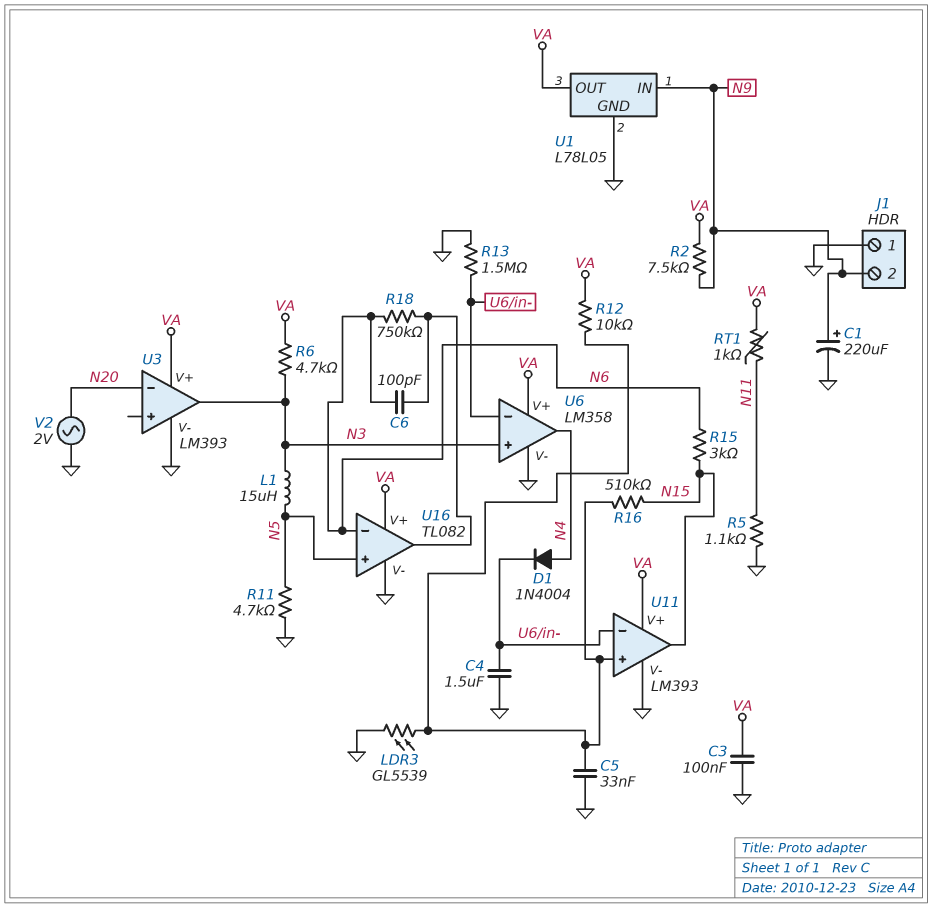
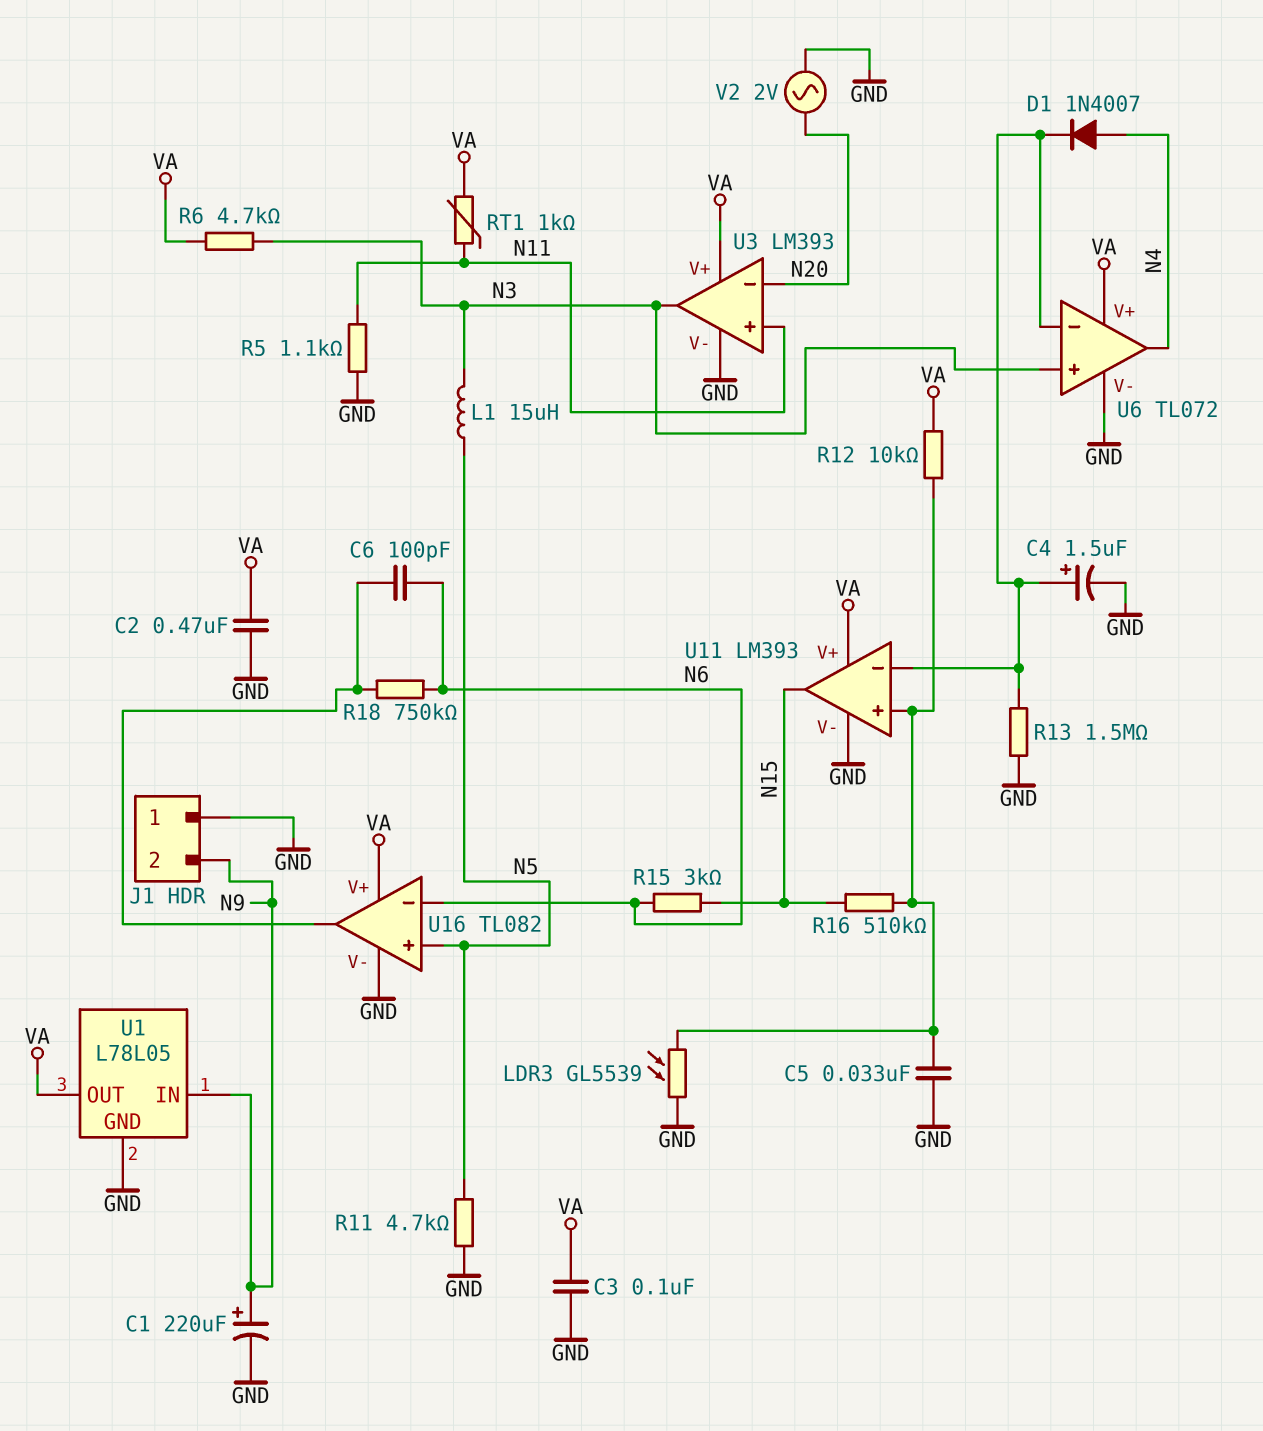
C2: none -> 470nF (GND, VA)
C4: 1.5uF (GND, U6/in-) -> 1.5uF (plus U6/in-, minus GND)
D1: diode 1N4004 (A N4, K U6/in-) -> diode 1N4007 (A N4, K U6/in-)
R2: 7.5k (N9, VA) -> none
U3 pin in+: none -> N11
U6: LM358 -> TL072

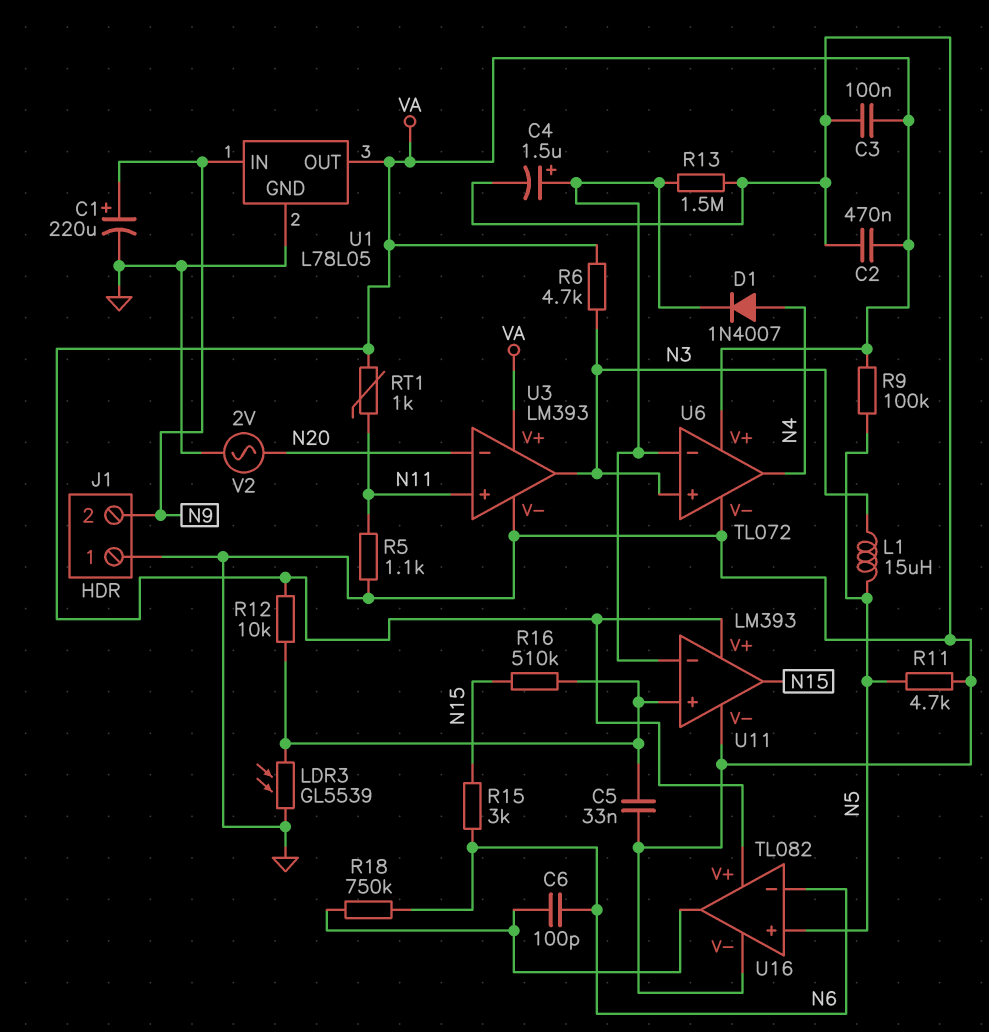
R9: none -> 100k (N5, VA)

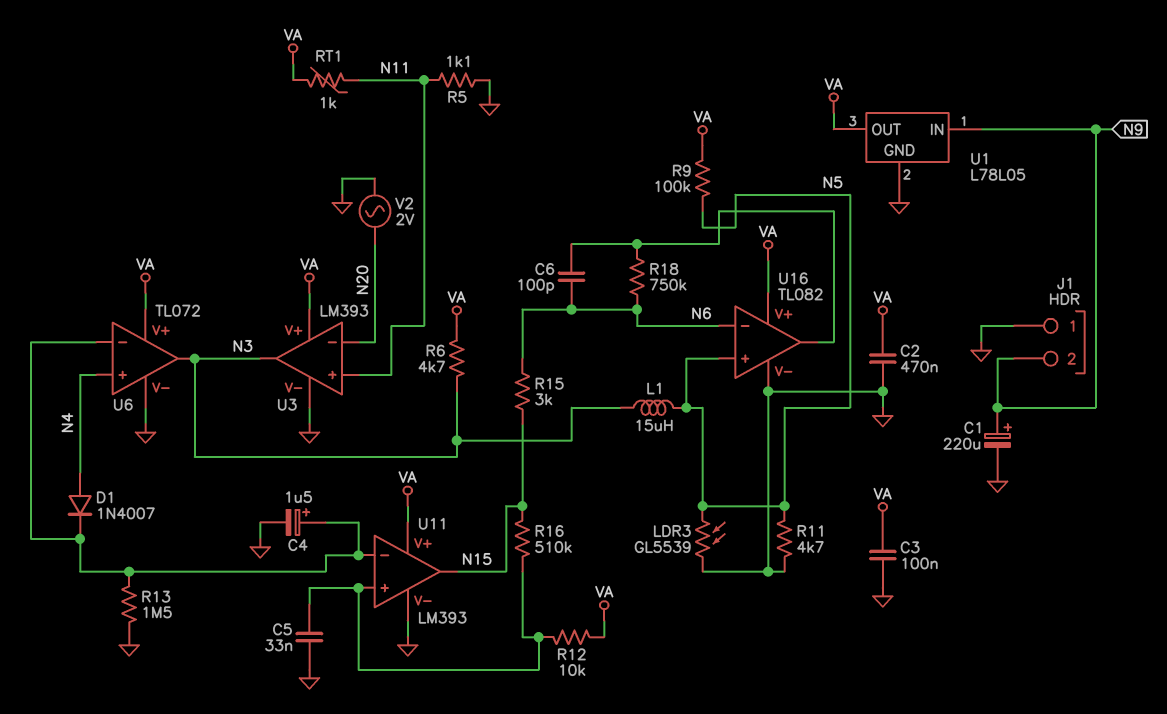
LDR3: GL5539 (GND, U11/in+) -> GL5539 (GND, N5)
U6 pin in+: N3 -> N4
U6 pin out: N4 -> N3

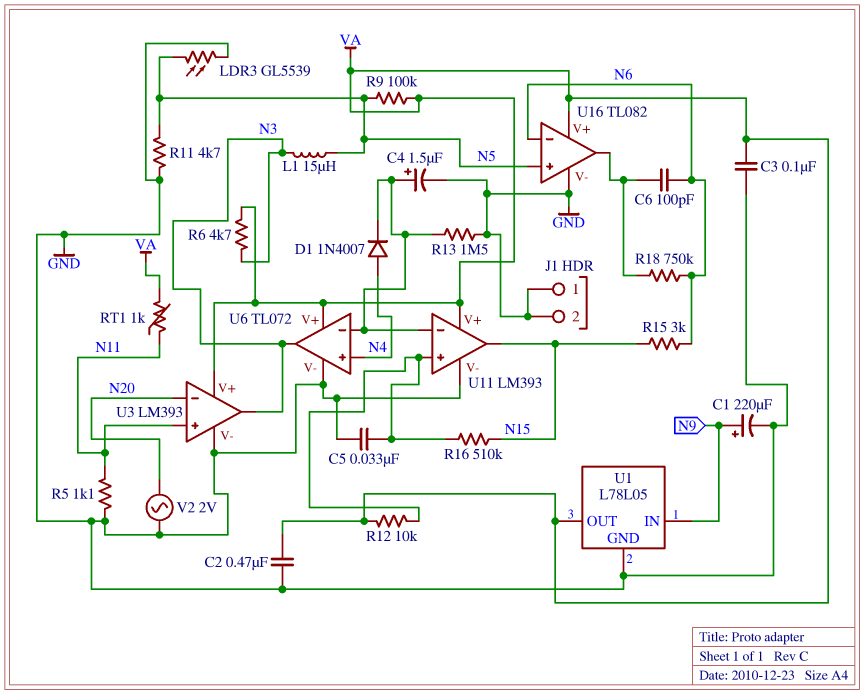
J1 pin 2: N9 -> GND

